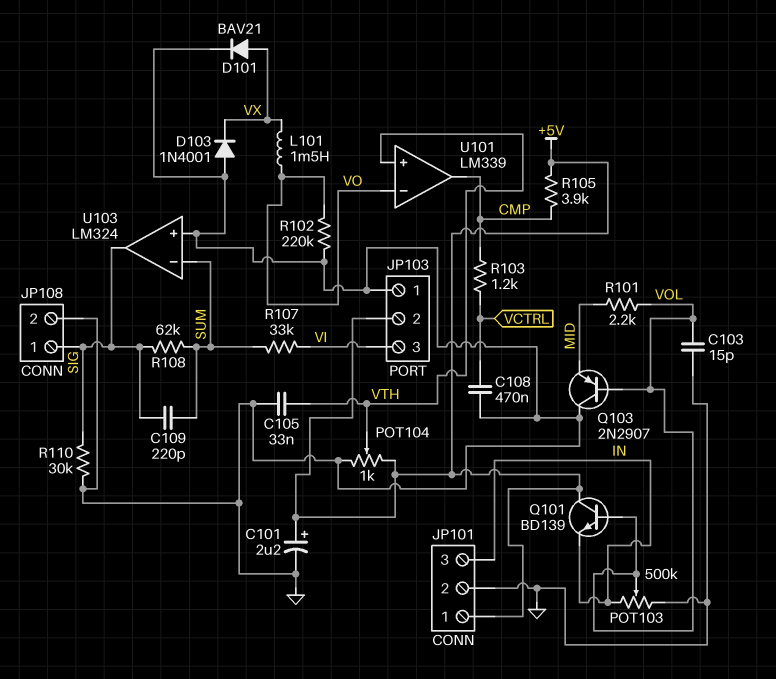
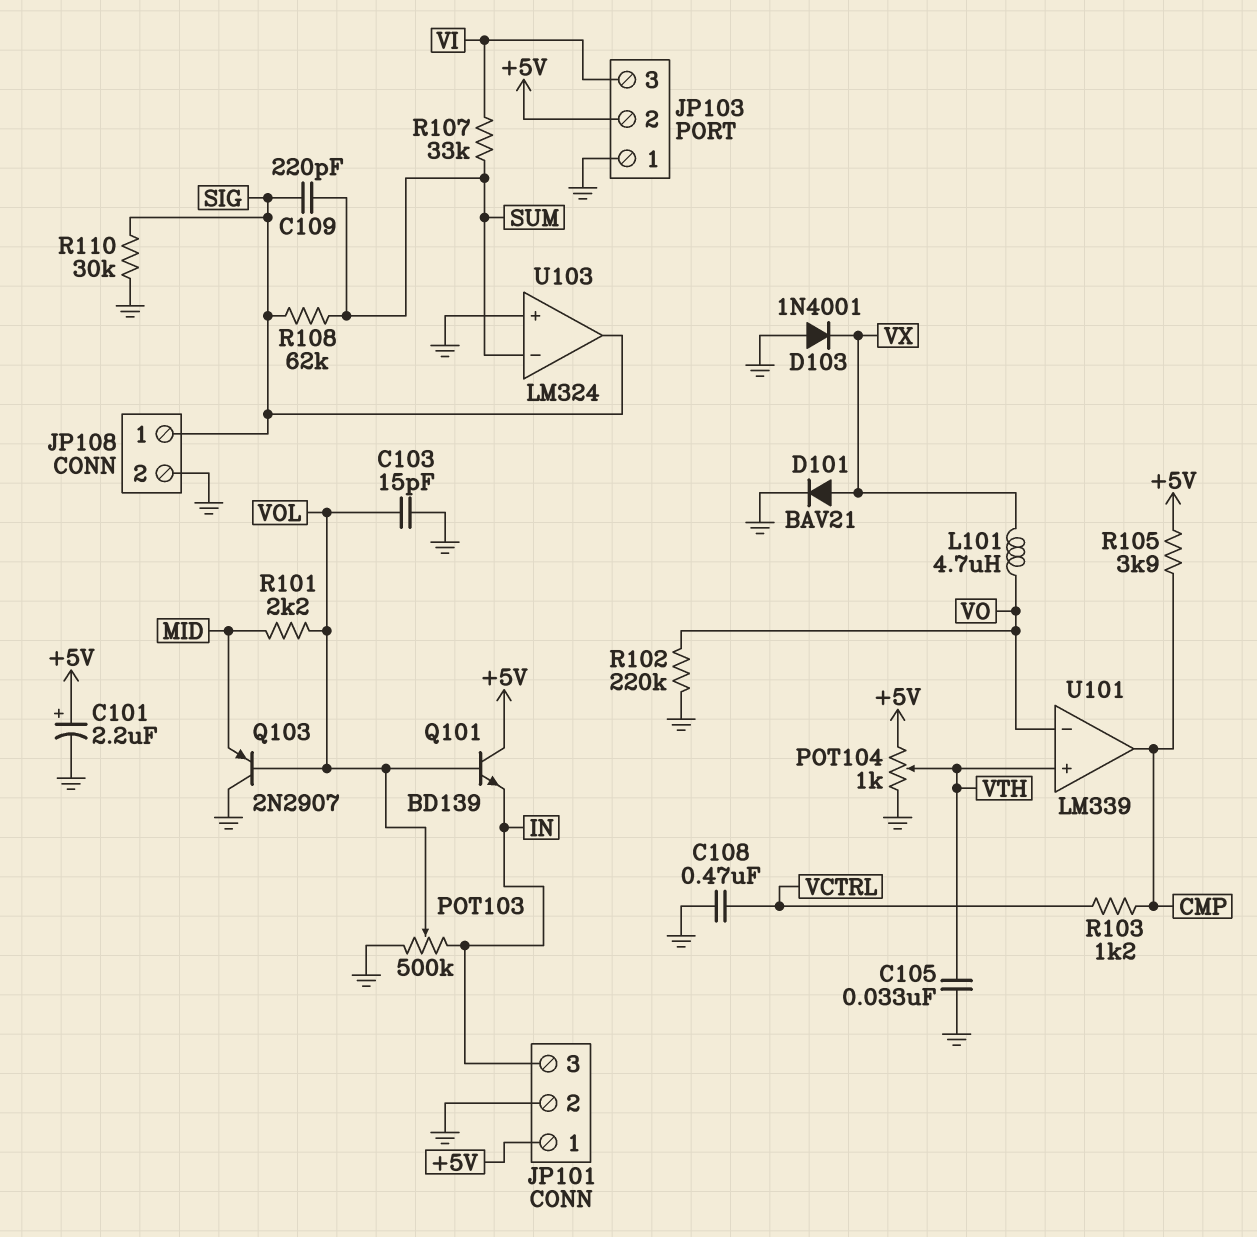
L101: 1.5mH (VO, VX) -> 4.7uH (VO, VX)

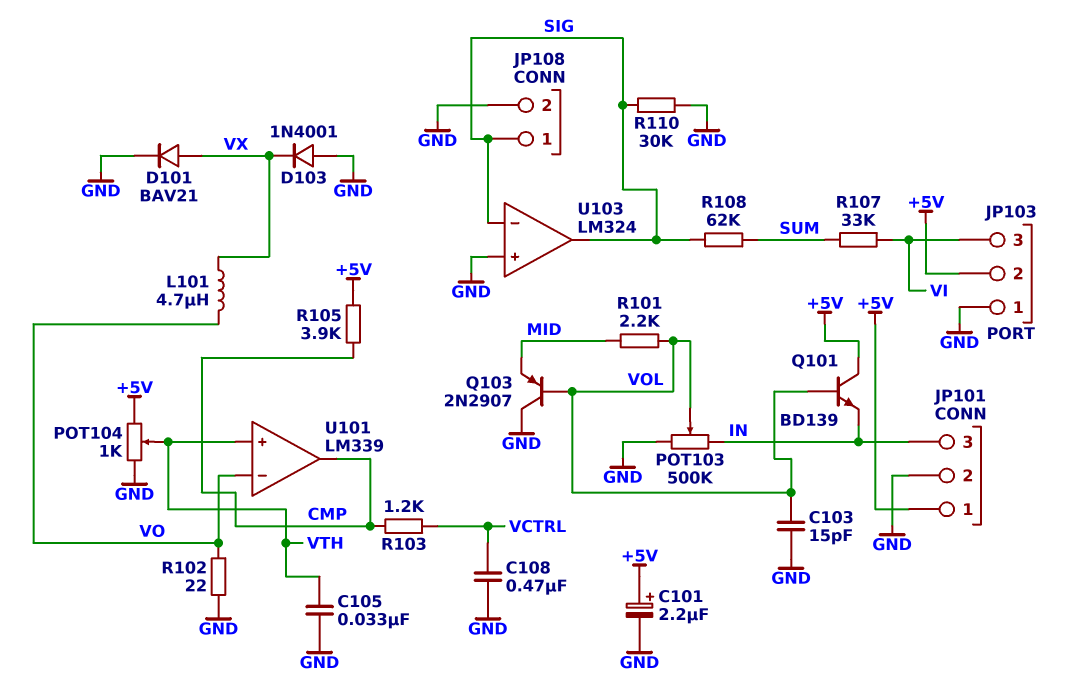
C109: 220pF (SIG, SUM) -> none
R102: 220k (GND, VO) -> 22 (GND, VO)
U103 pin in-: SUM -> SIG

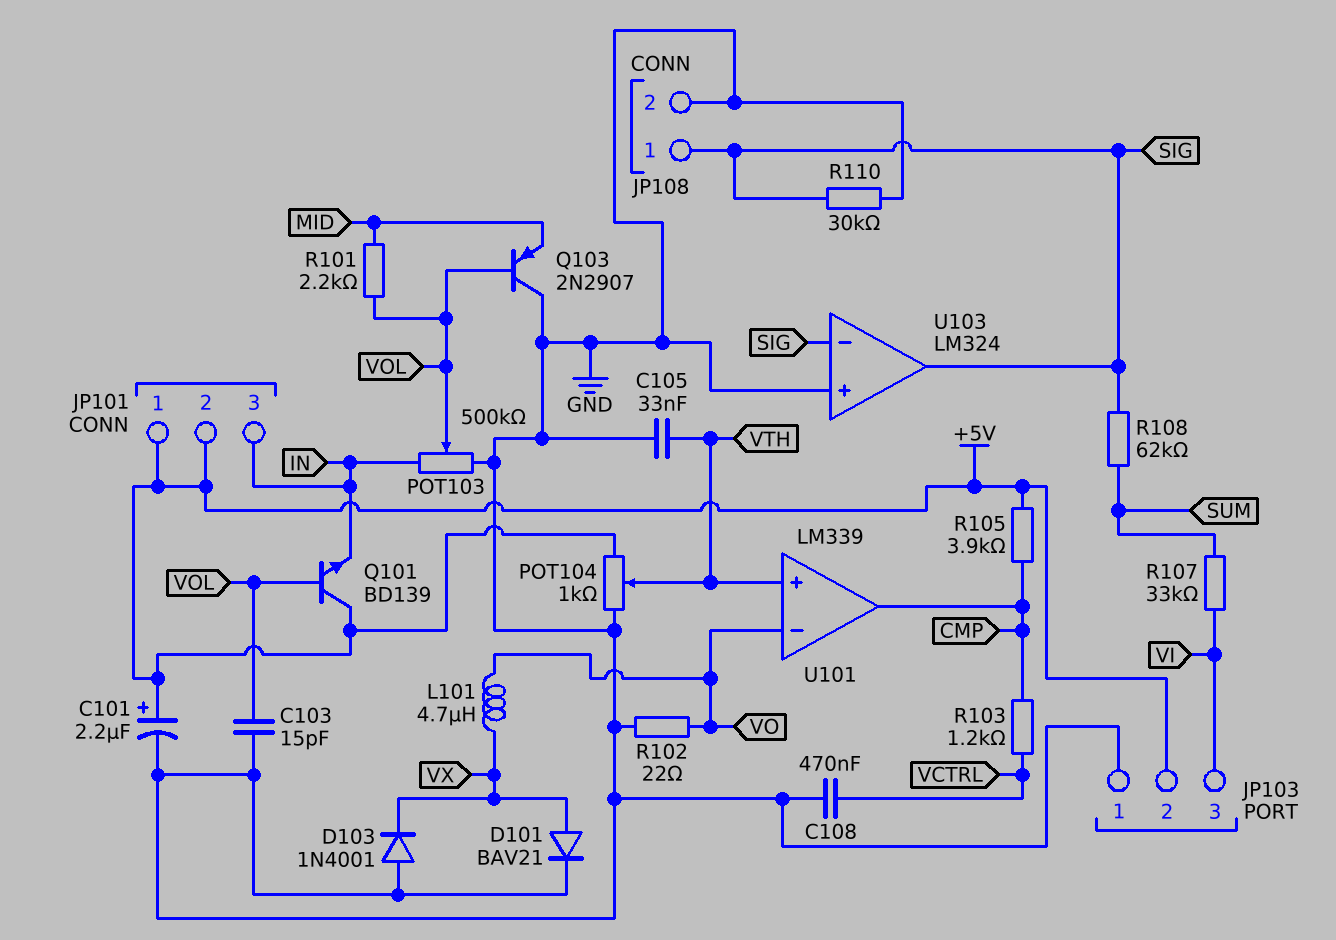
JP101 pin 2: GND -> +5V

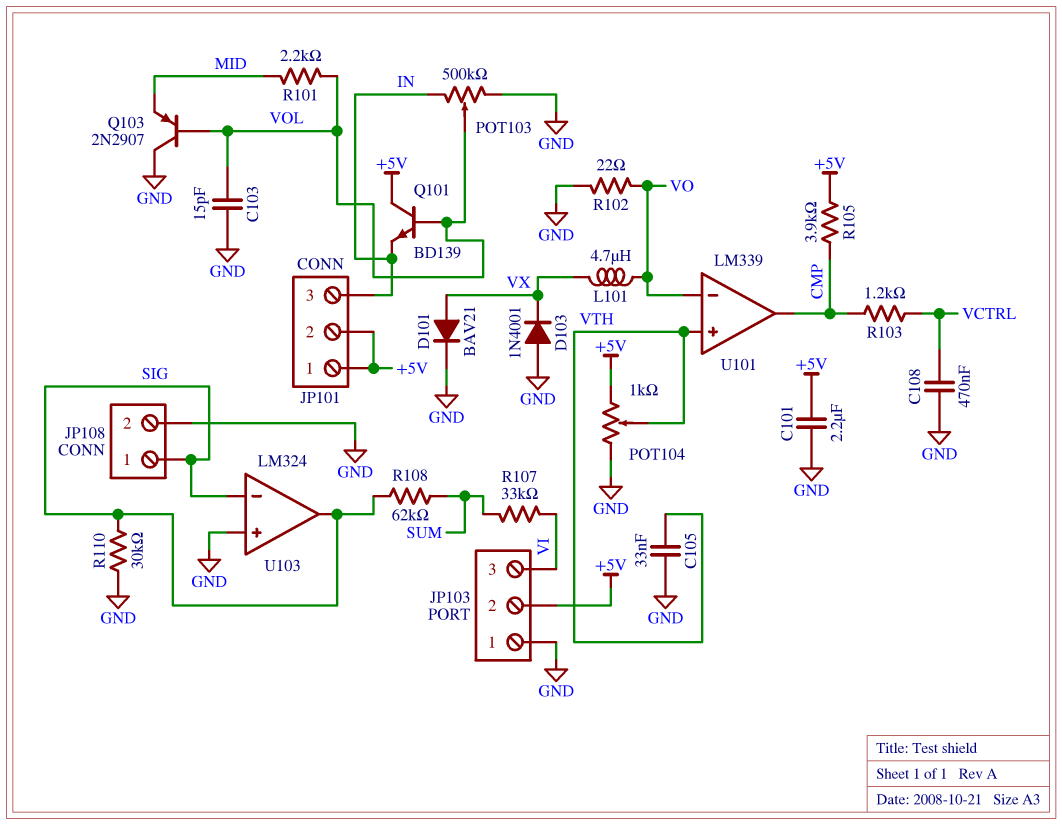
C101: 2.2uF (plus +5V, minus GND) -> 2.2uF (+5V, GND)

